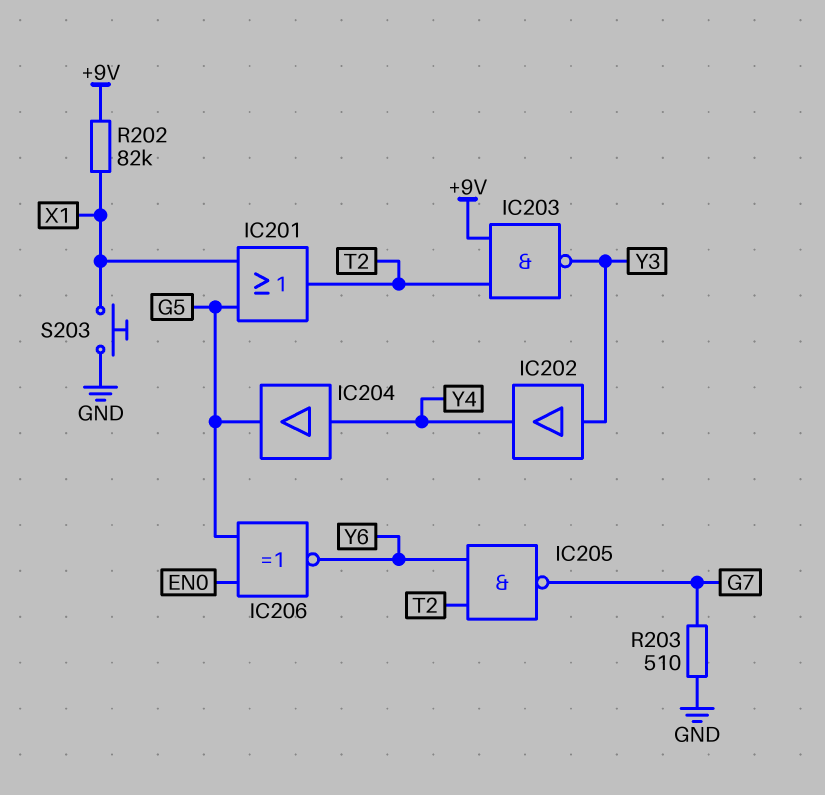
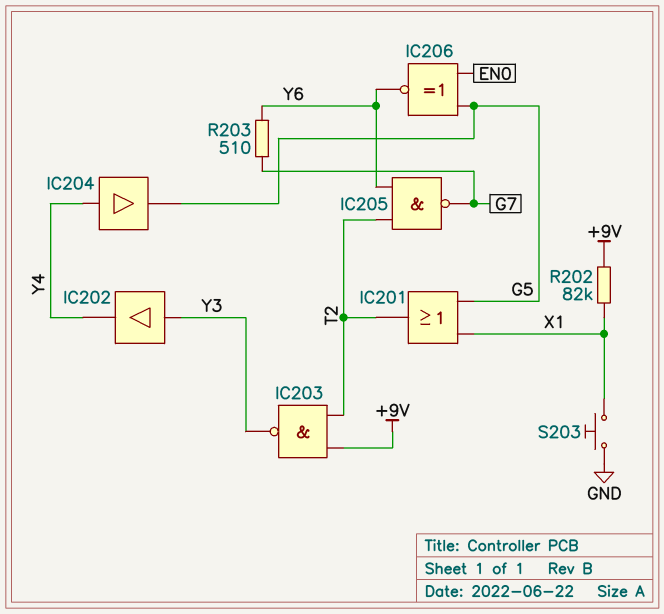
R203: 510 (G7, GND) -> 510 (G7, Y6)

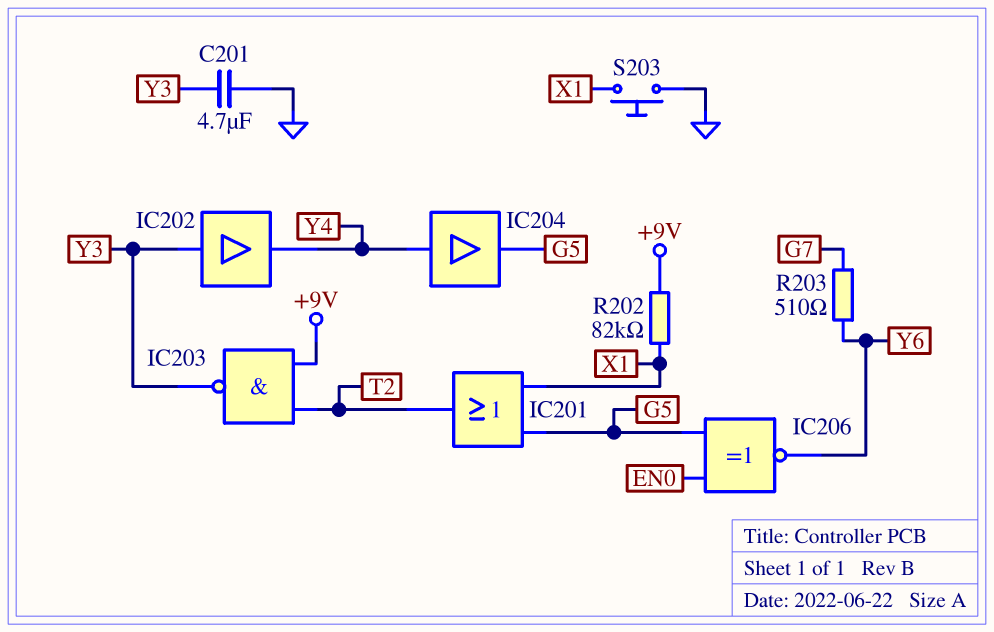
C201: none -> 4.7uF (GND, Y3)
IC205: NAND (in T2, in Y6, out G7) -> none

